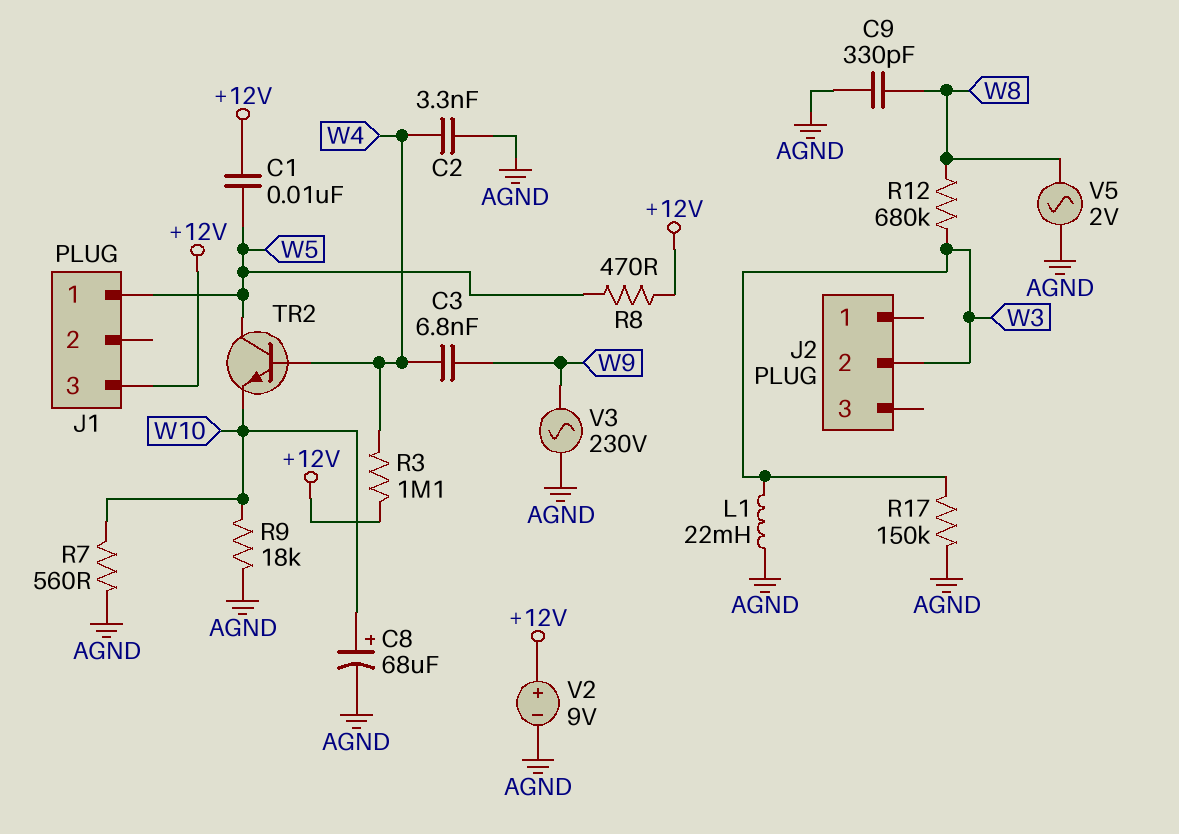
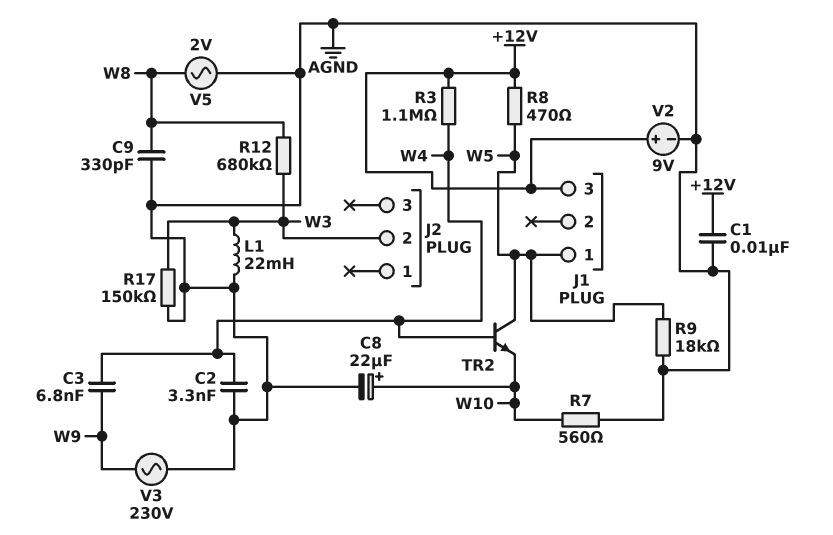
C1: 10nF (+12V, W5) -> 10nF (+12V, AGND)
C8: 68uF (plus W10, minus AGND) -> 22uF (plus W10, minus AGND)
R9: 18k (AGND, W10) -> 18k (AGND, W5)

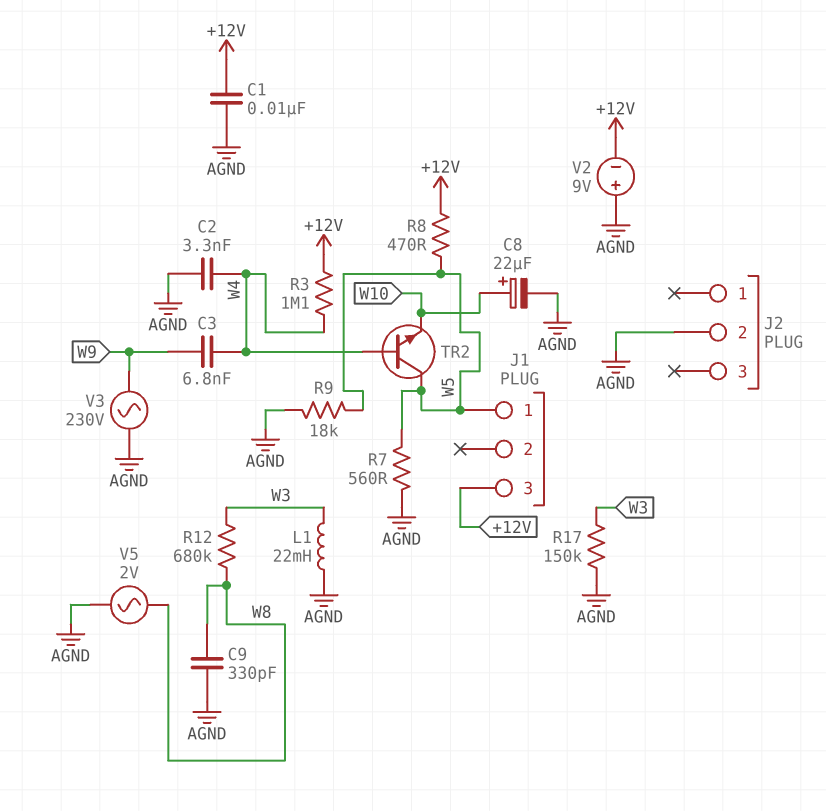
J2 pin 2: W3 -> AGND
R7: 560 (AGND, W10) -> 560 (AGND, W5)
V2: 9V (plus +12V, minus AGND) -> 9V (plus AGND, minus +12V)

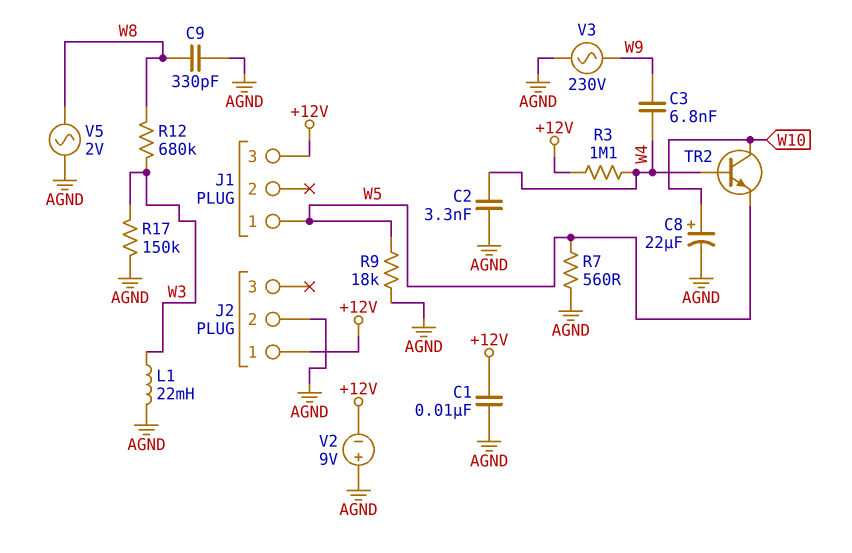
J2 pin 1: none -> +12V
R8: 470 (+12V, W5) -> none
TR2: NPN (B W4, C W5, E W10) -> NPN (B W4, C W10, E W5)

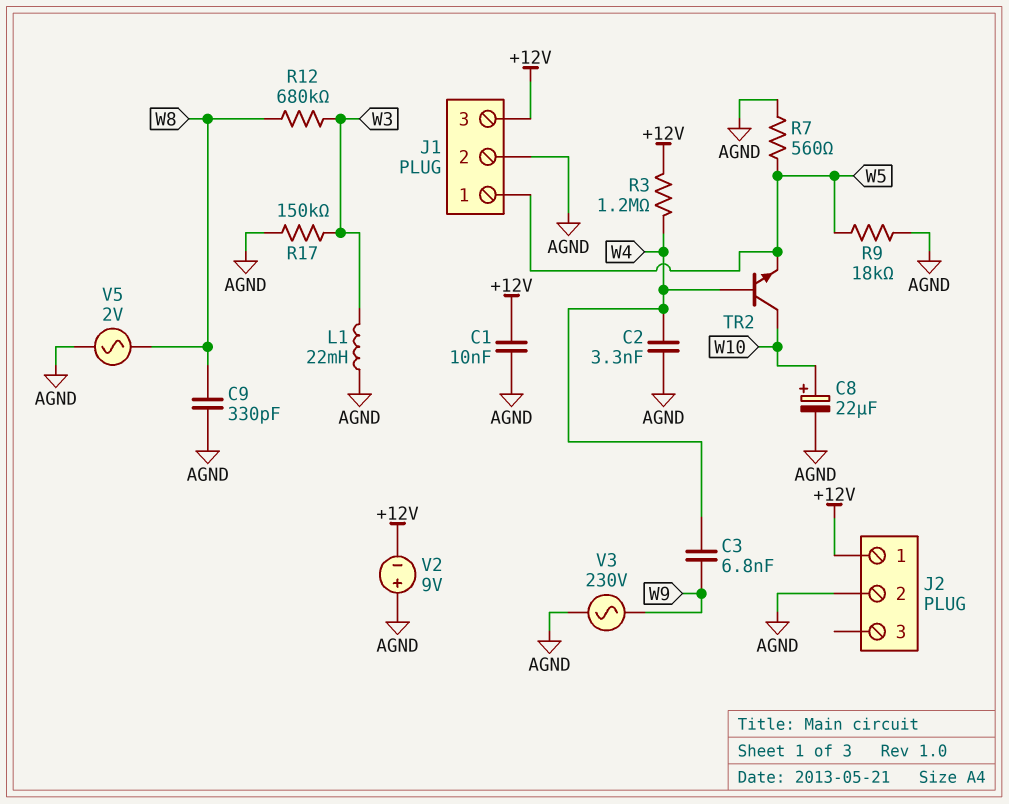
J1 pin 2: none -> AGND
R3: 1.1M (+12V, W4) -> 1.2M (+12V, W4)

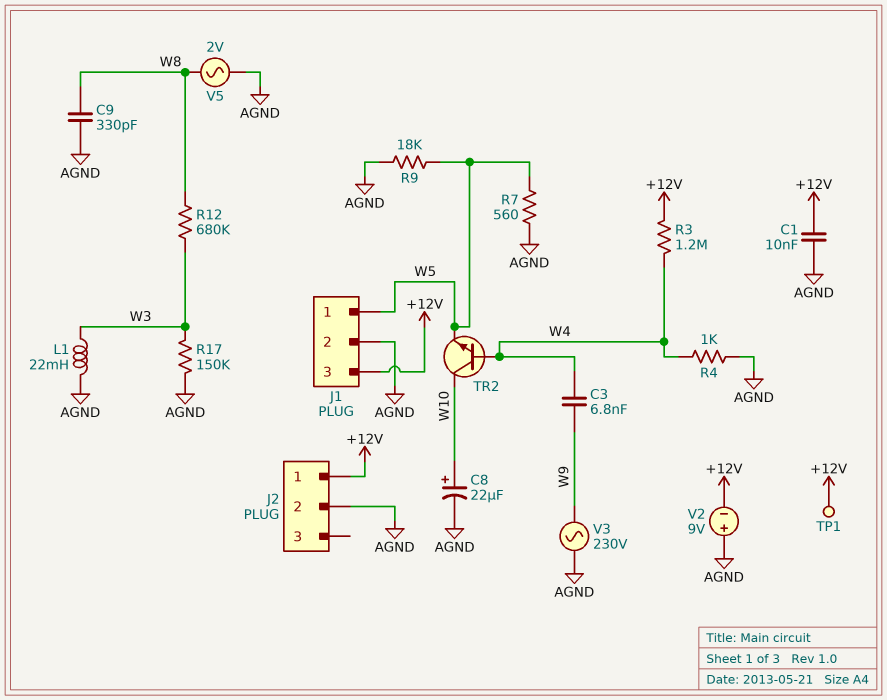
C2: 3.3nF (AGND, W4) -> none
R4: none -> 1k (AGND, W4)
TP1: none -> test point (+12V)

